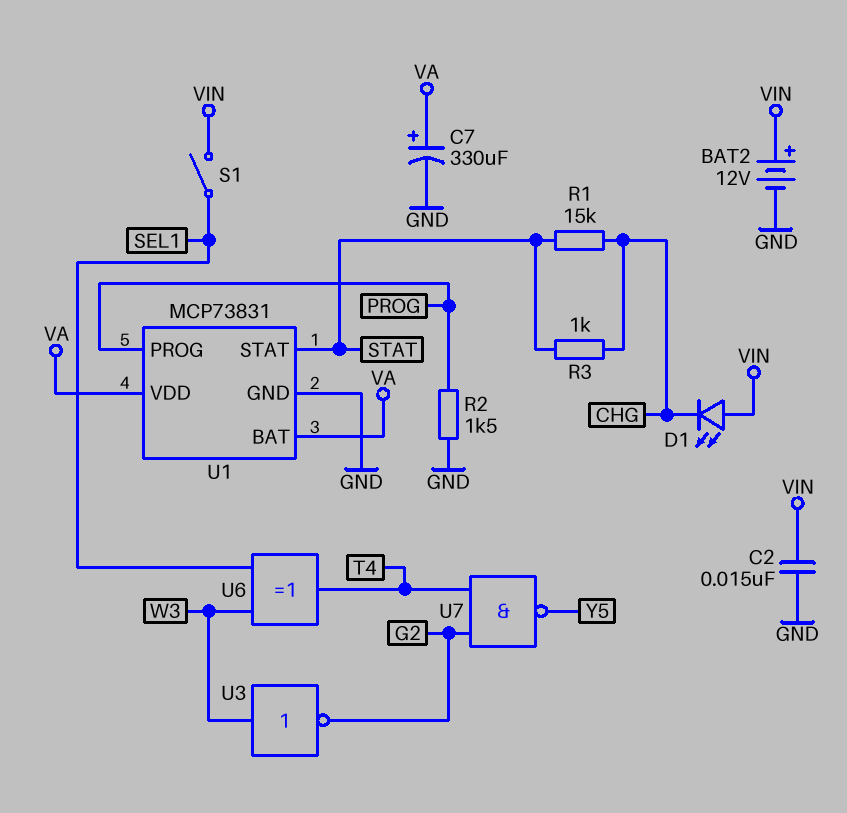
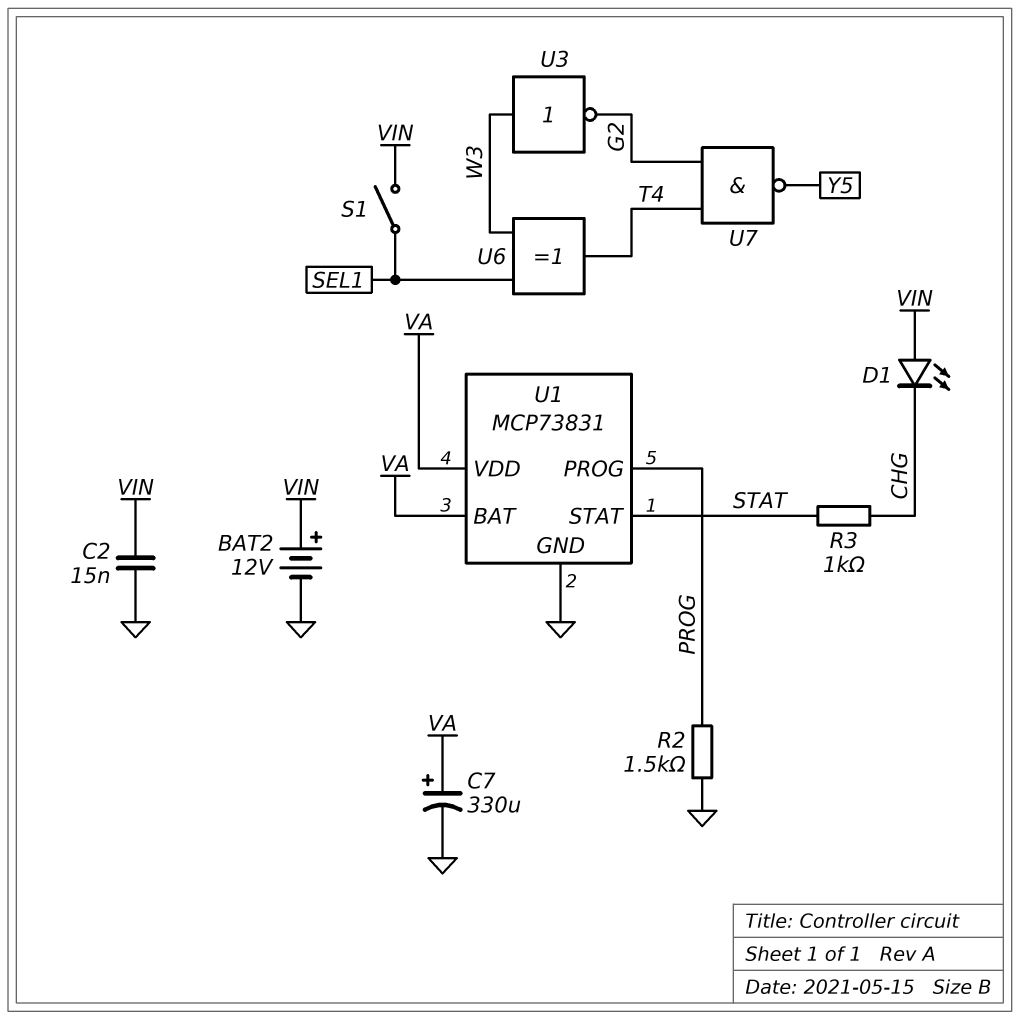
R1: 15k (CHG, STAT) -> none

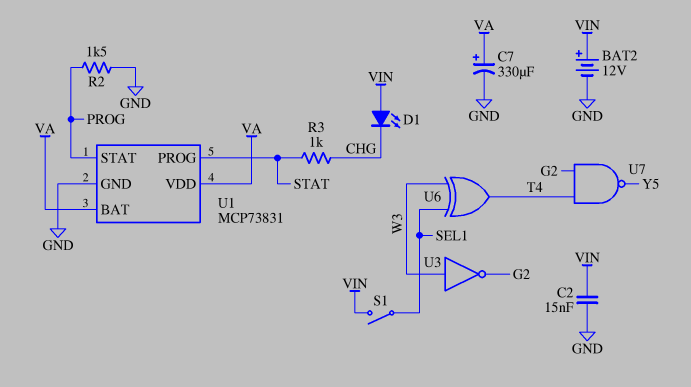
U1 pin PROG: PROG -> STAT
U1 pin STAT: STAT -> PROG

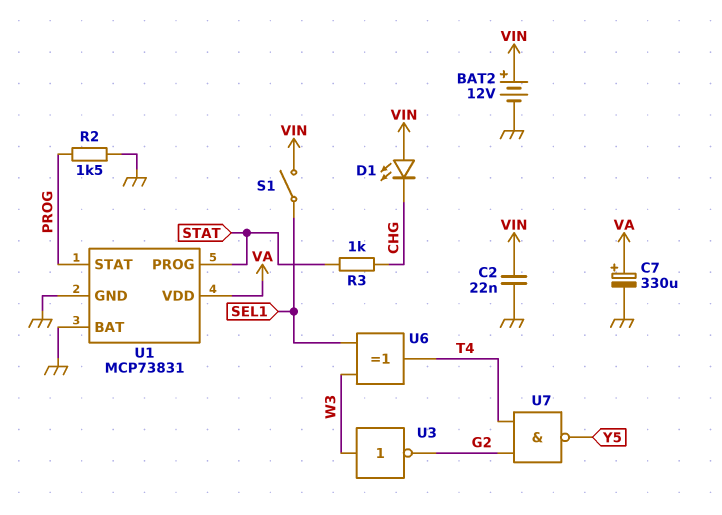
C2: 15nF (GND, VIN) -> 22nF (GND, VIN)
U1 pin BAT: VA -> GND

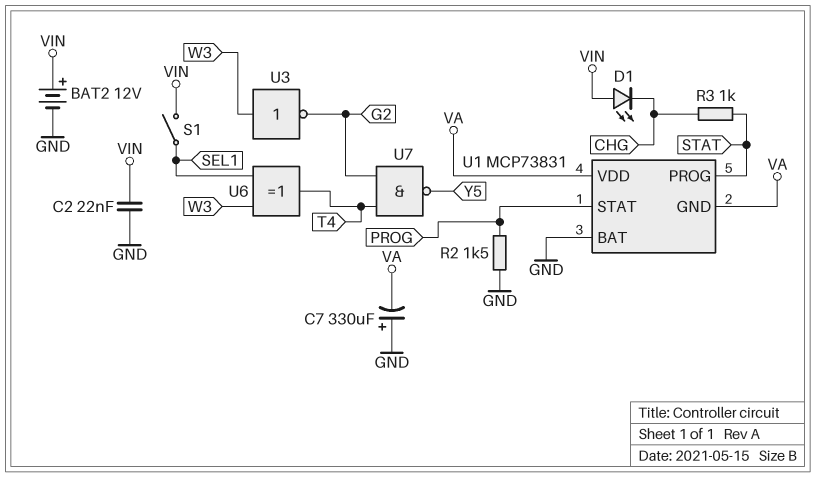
C7: 330uF (plus VA, minus GND) -> 330uF (plus GND, minus VA)
U1 pin GND: GND -> VA

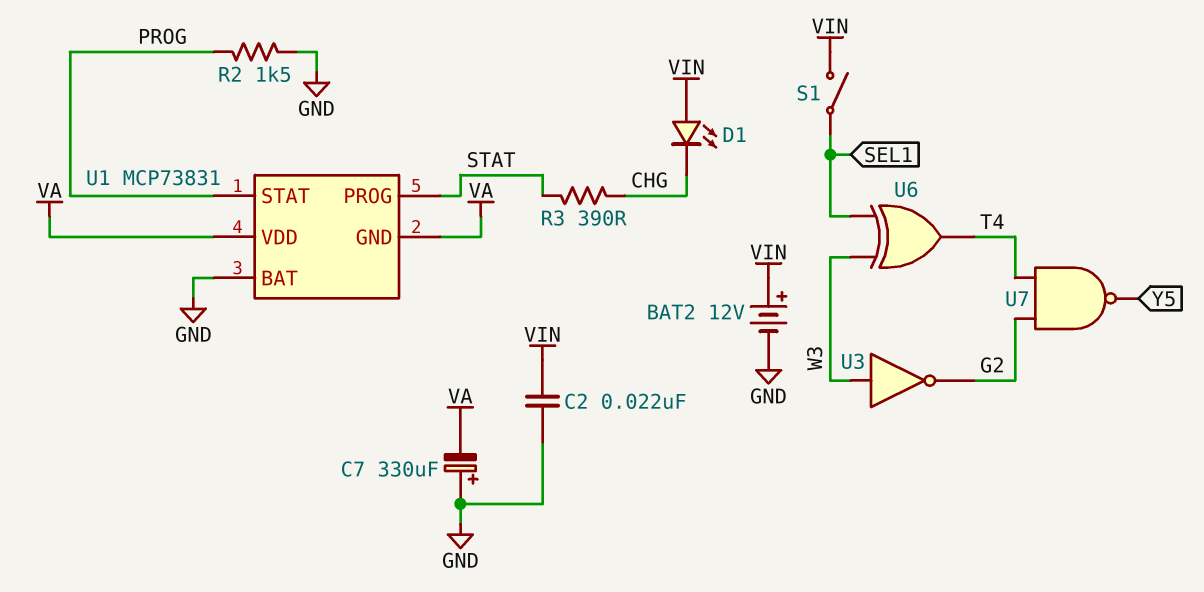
R3: 1k (CHG, STAT) -> 390 (CHG, STAT)

